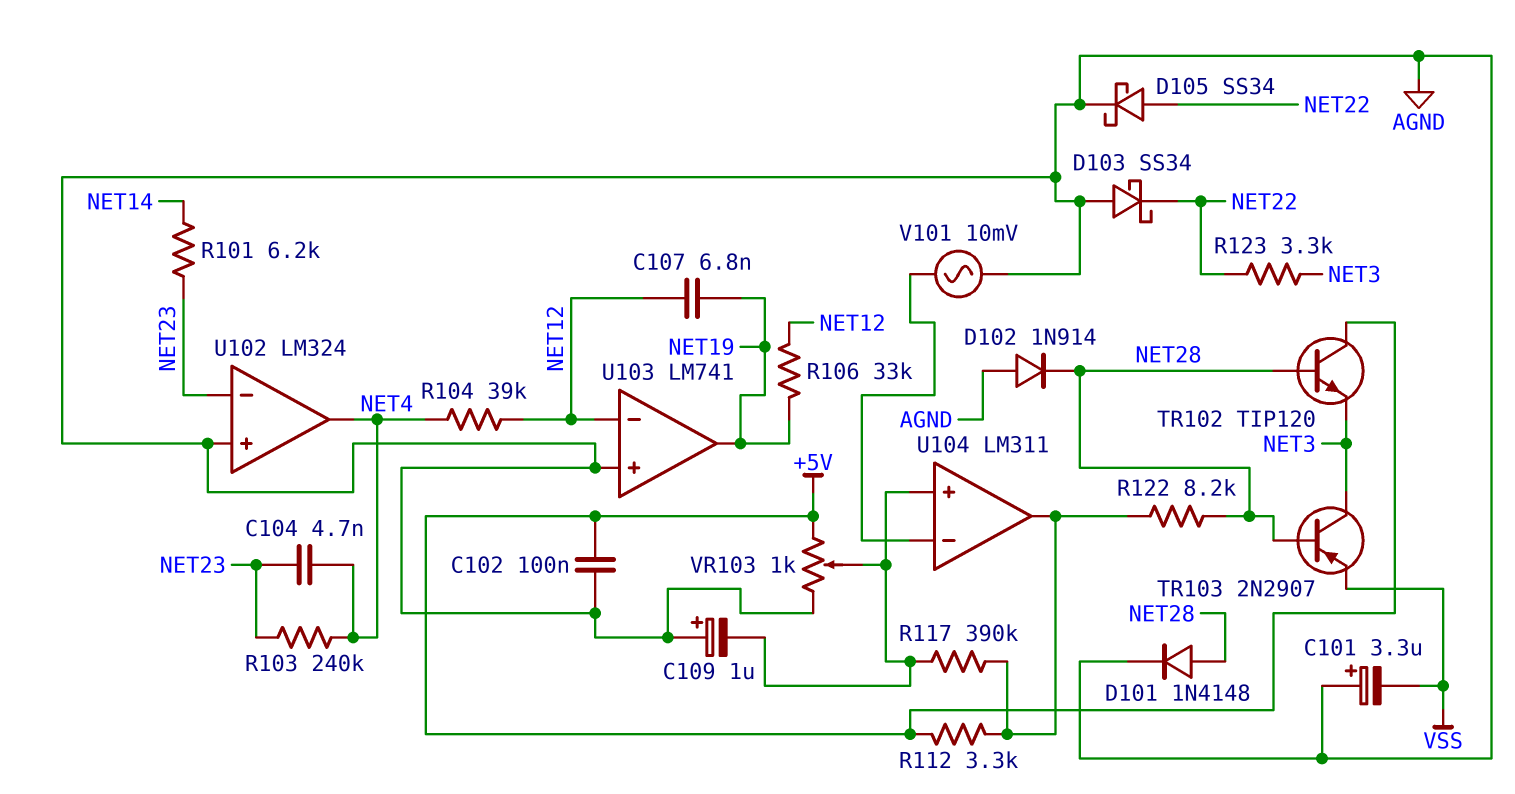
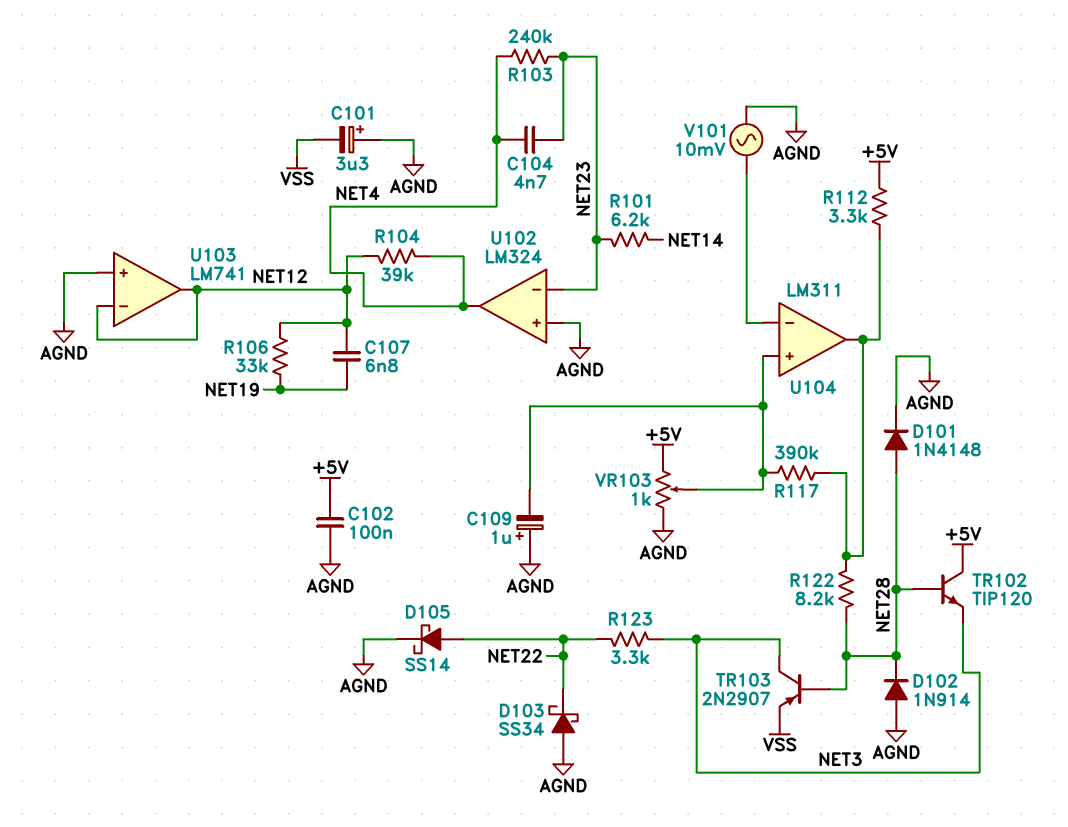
D105: schottky SS34 (A NET22, K AGND) -> schottky SS14 (A NET22, K AGND)
U103 pin out: NET19 -> NET12

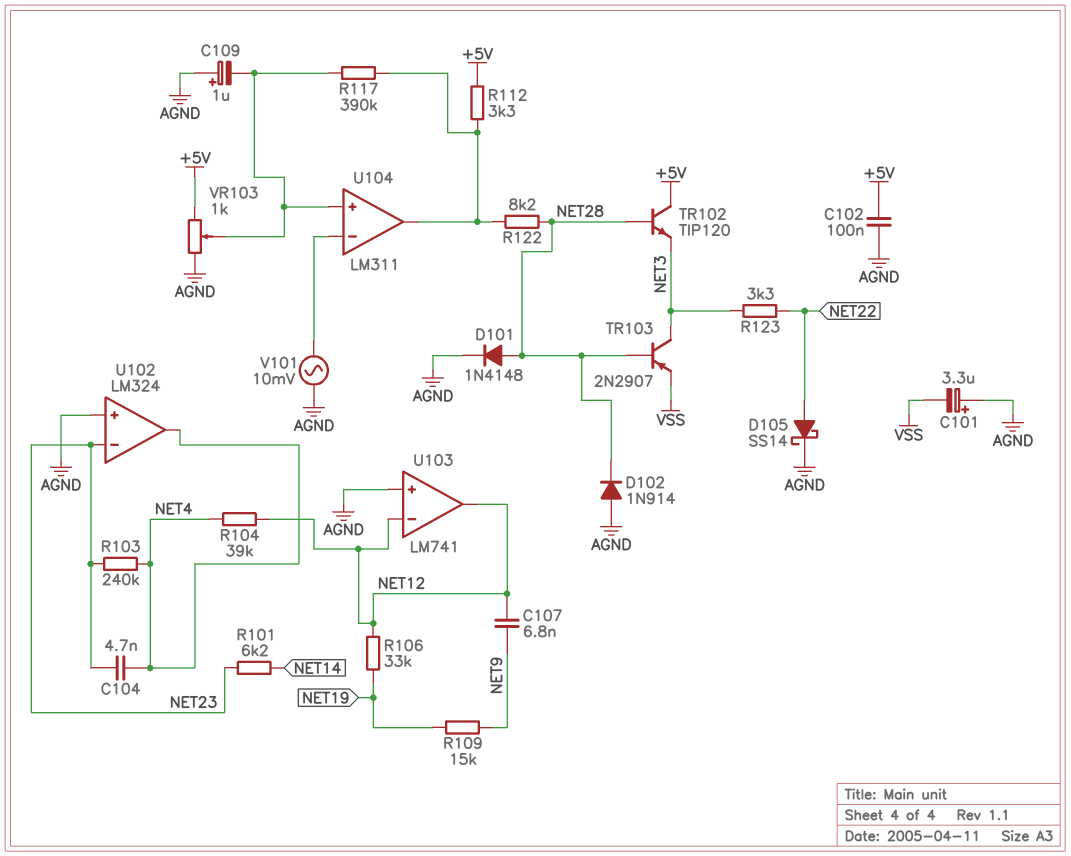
C107: 6.8nF (NET12, NET19) -> 6.8nF (NET9, NET12)
D103: schottky SS34 (A AGND, K NET22) -> none
R109: none -> 15k (NET9, NET19)

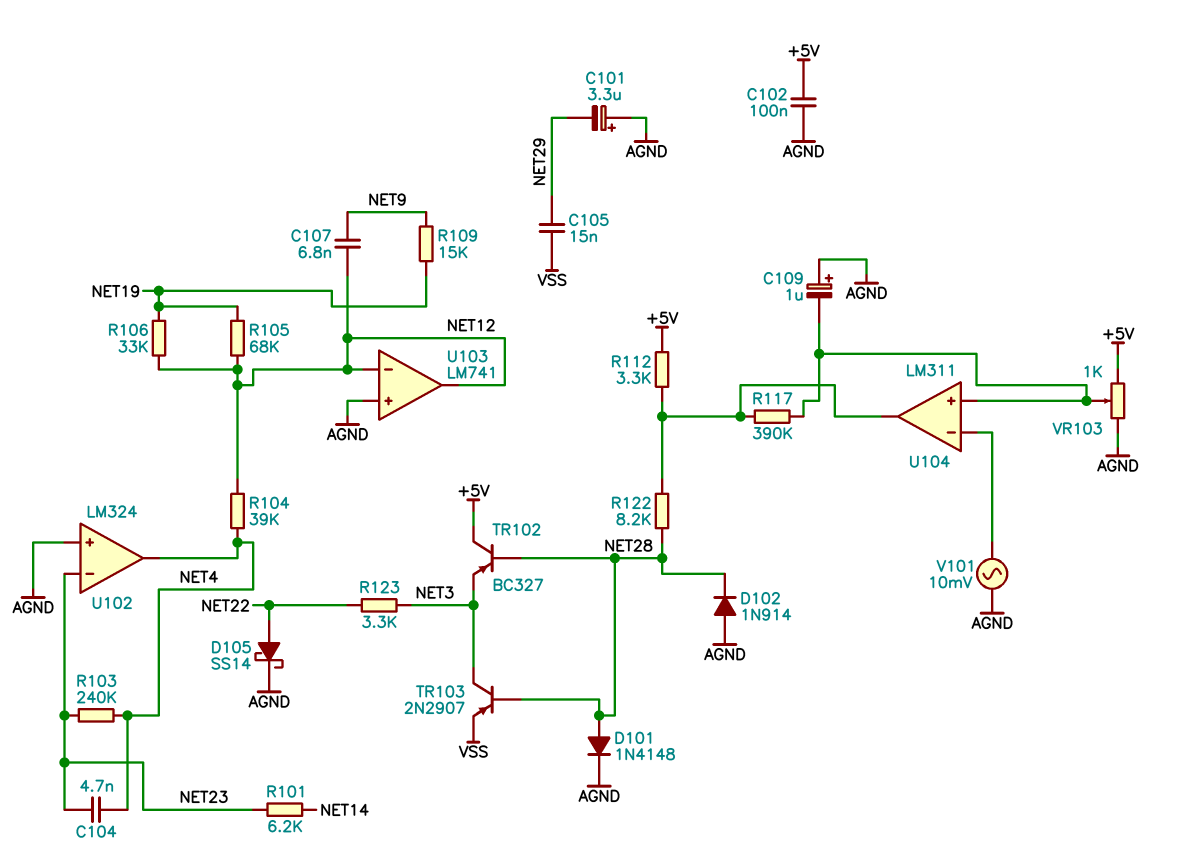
C101: 3.3uF (plus AGND, minus VSS) -> 3.3uF (plus AGND, minus NET29)
C105: none -> 15nF (NET29, VSS)
R105: none -> 68k (NET12, NET19)
TR102: NPN TIP120 (B NET28, C +5V, E NET3) -> PNP BC327 (B NET28, C +5V, E NET3)

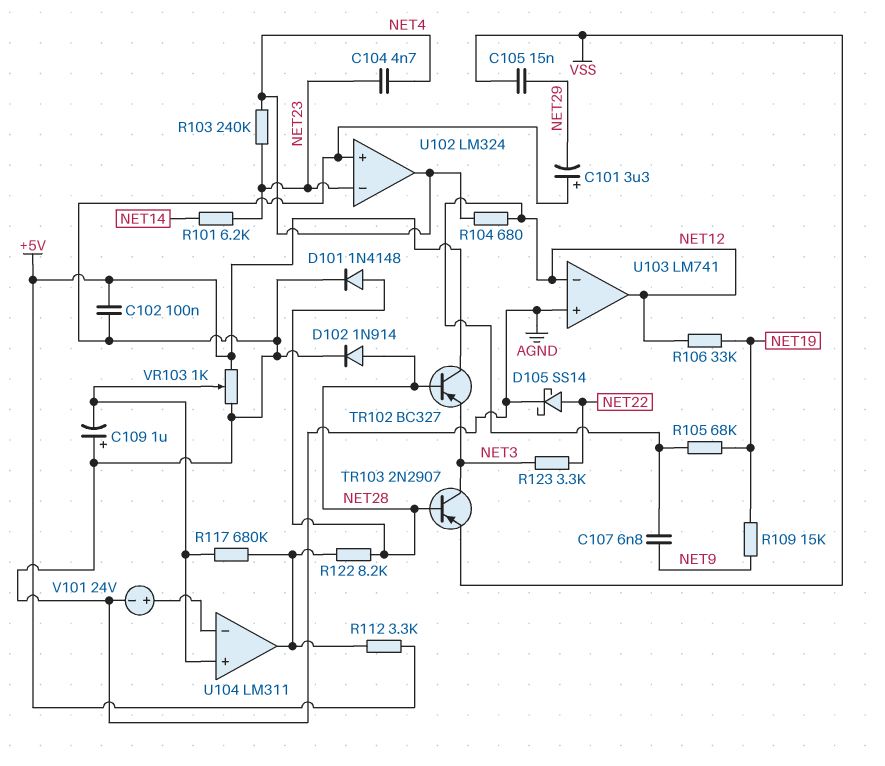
D102: diode 1N914 (A AGND, K NET28) -> diode 1N914 (A NET28, K AGND)
R104: 39k (NET4, NET12) -> 680 (NET4, NET12)
R117: 390k (U104/in+, U104/out) -> 680k (U104/in+, U104/out)
V101: AC 10mV (AGND, U104/in-) -> 24V (plus U104/in-, minus AGND)

